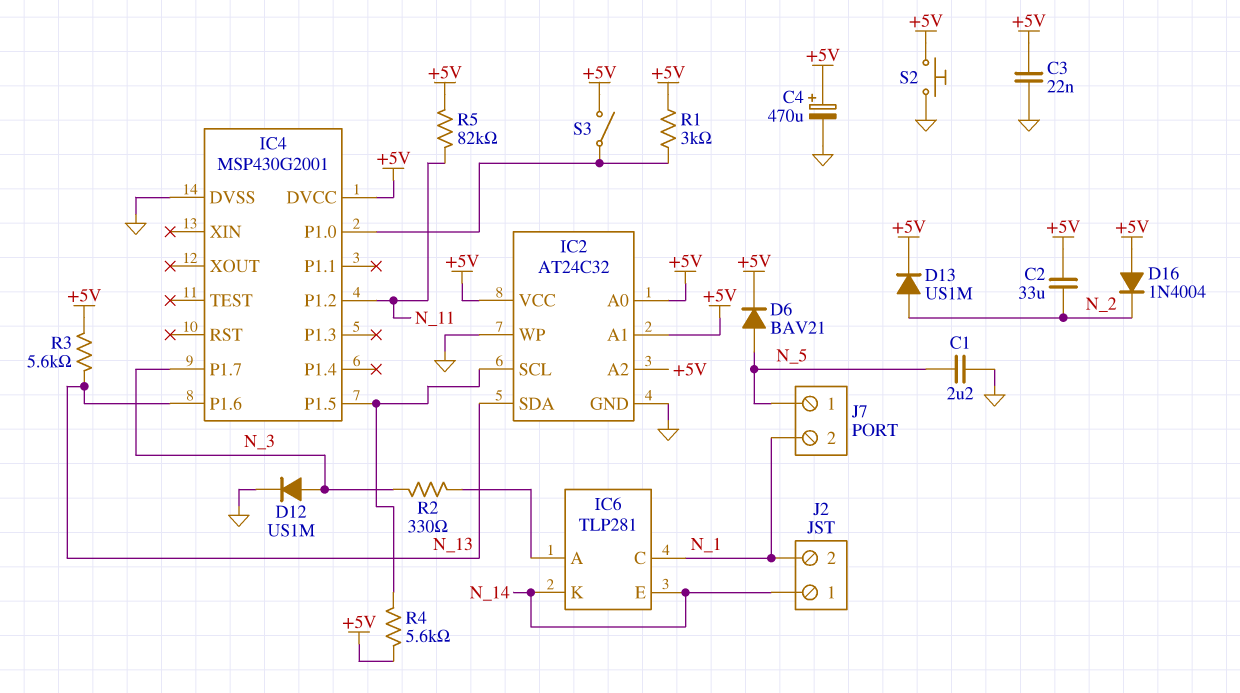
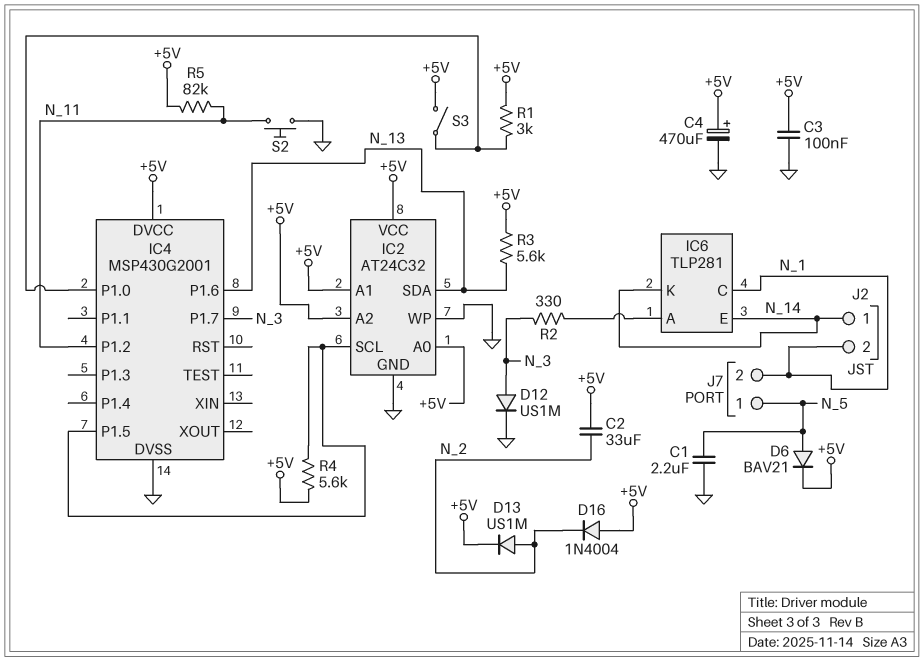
C3: 22nF (+5V, GND) -> 100nF (+5V, GND)
S2: button (+5V, GND) -> button (GND, N_11)

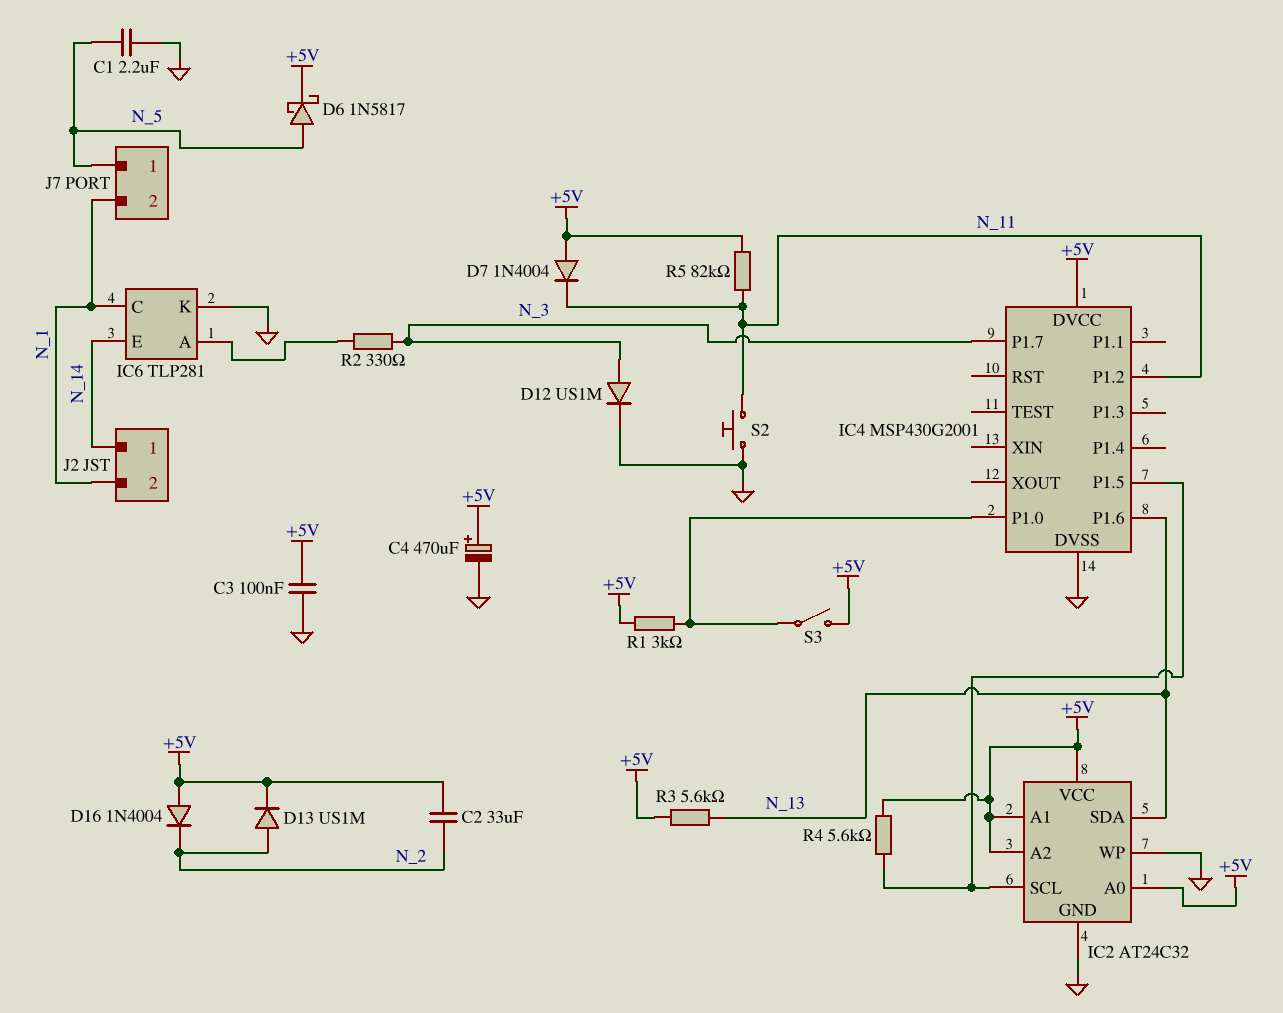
D6: diode BAV21 (A N_5, K +5V) -> schottky 1N5817 (A N_5, K +5V)
D7: none -> diode 1N4004 (A +5V, K N_11)
IC6 pin K: N_14 -> GND

